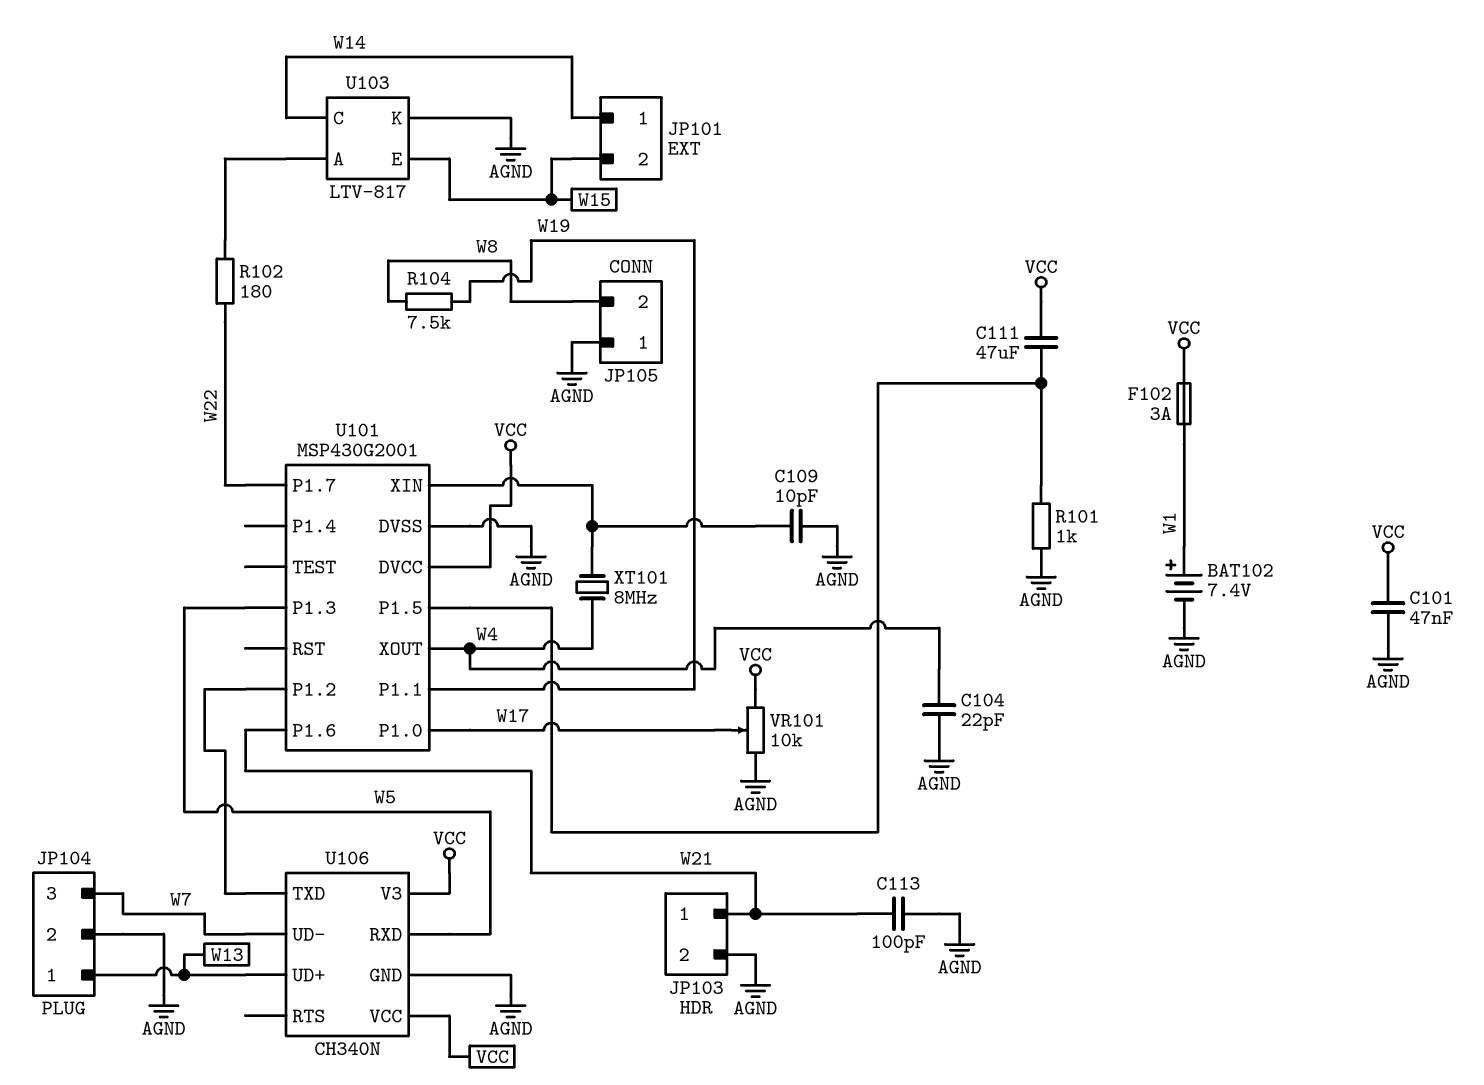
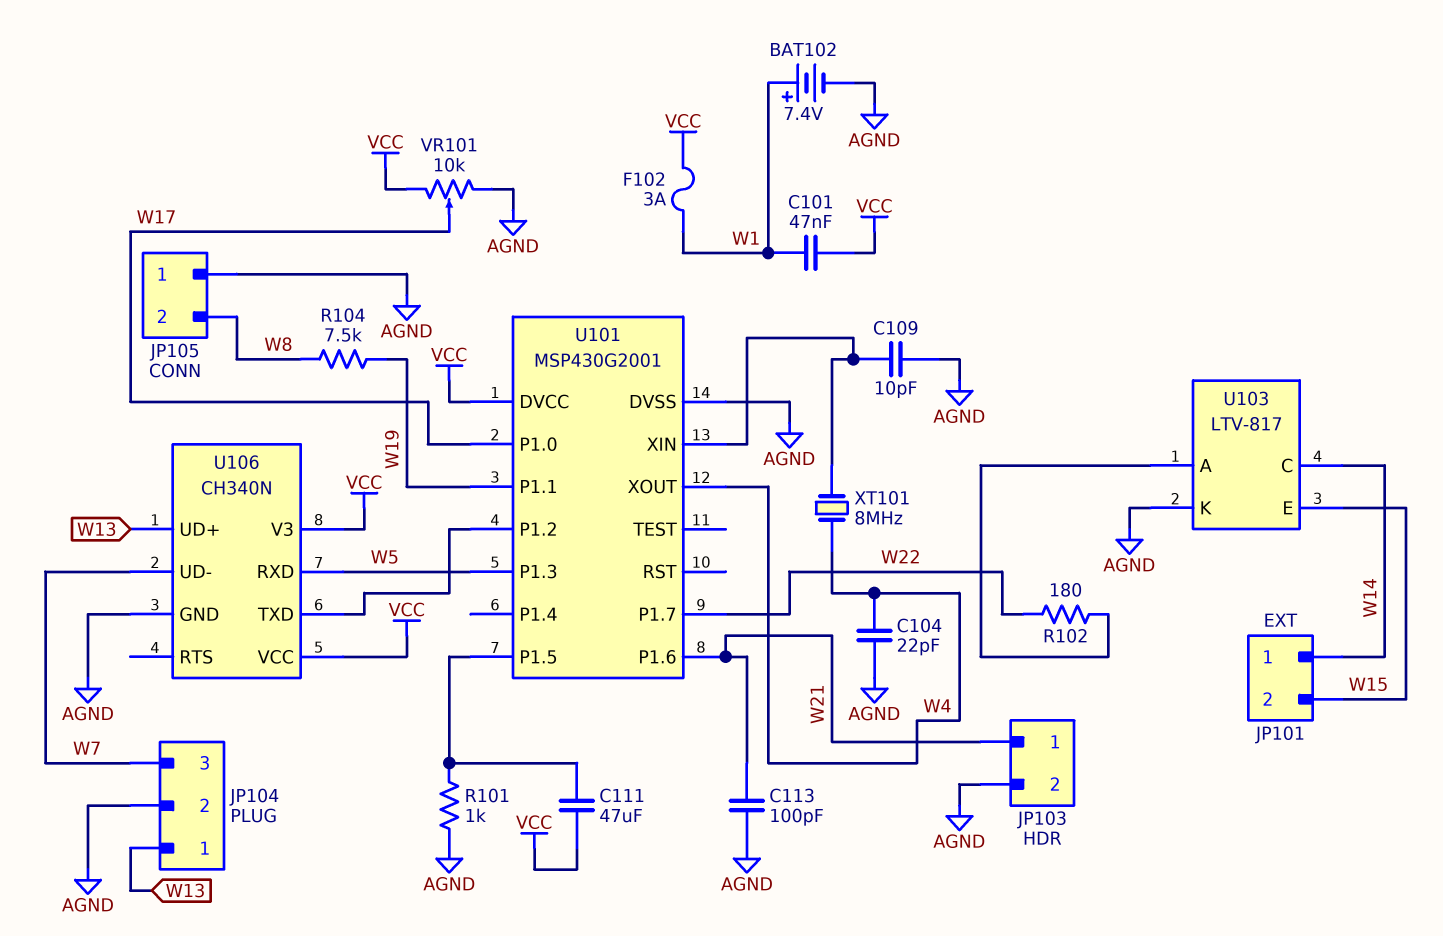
C101: 47nF (AGND, VCC) -> 47nF (VCC, W1)

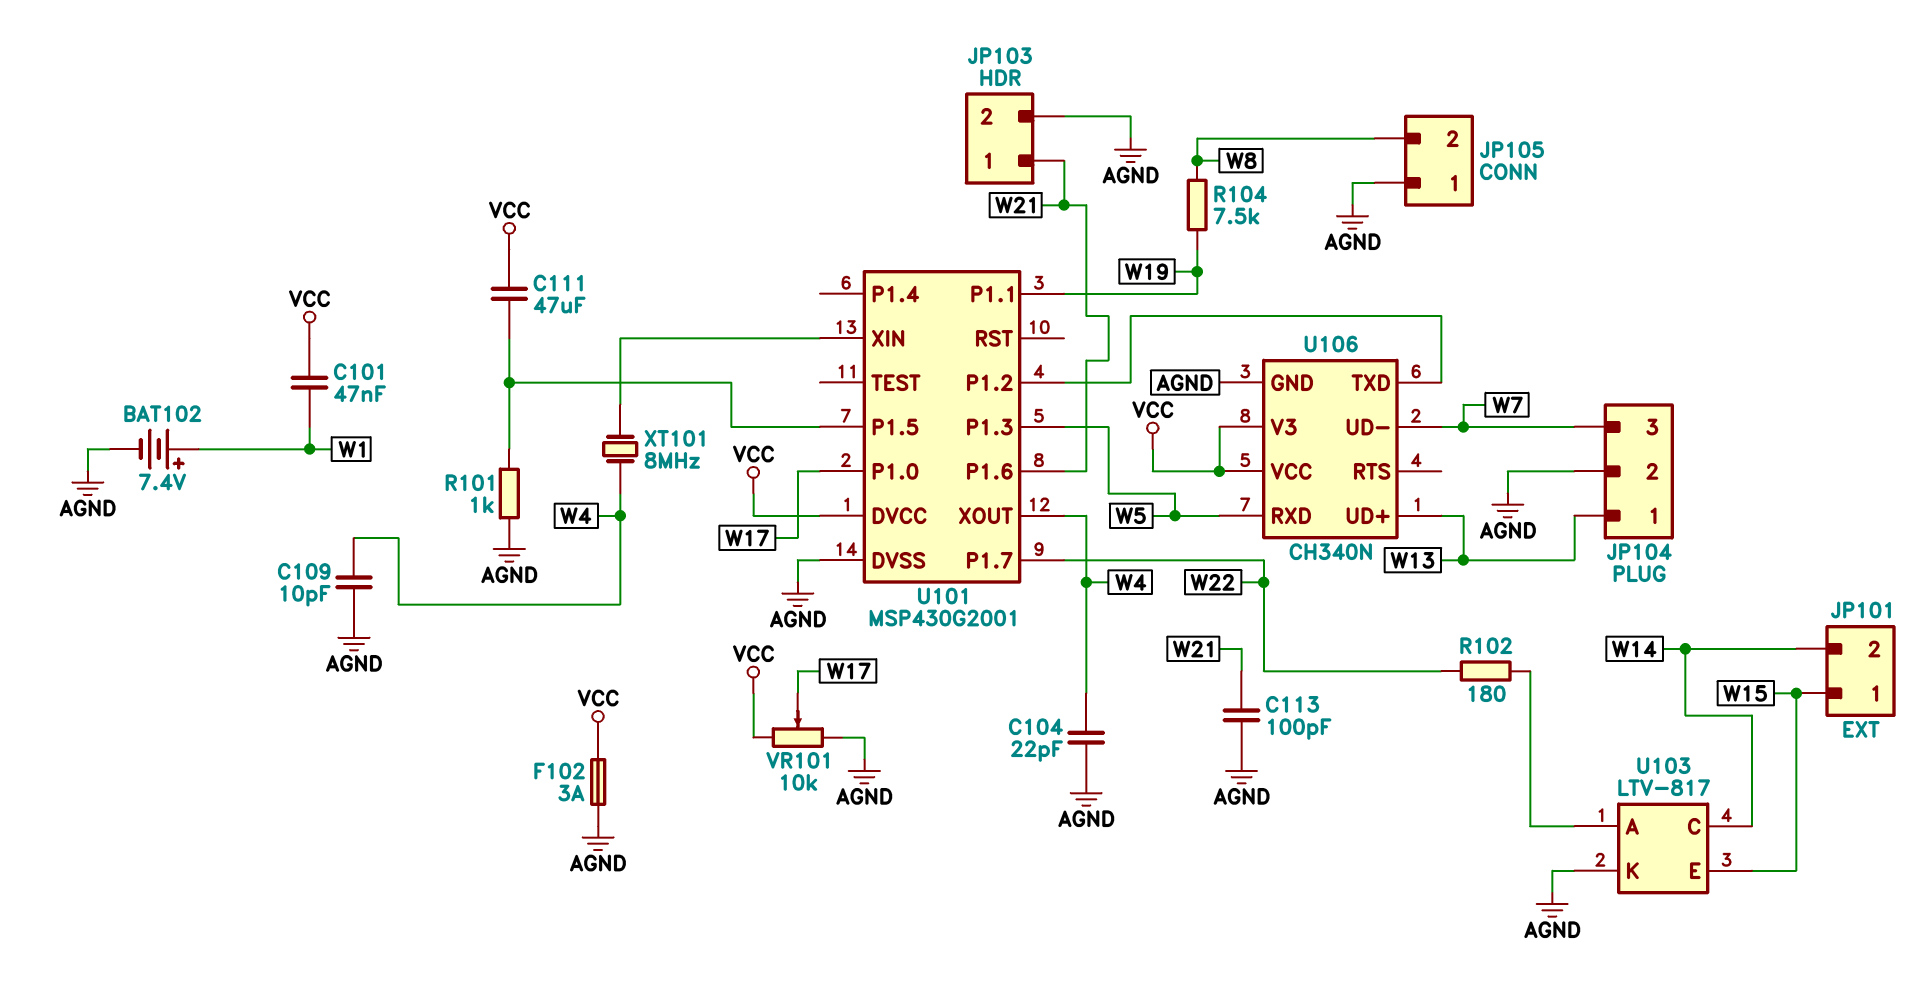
C109: 10pF (AGND, U101/XIN) -> 10pF (AGND, W4)
F102: 3A (VCC, W1) -> 3A (AGND, VCC)
JP101 pin 1: W14 -> W15
JP101 pin 2: W15 -> W14

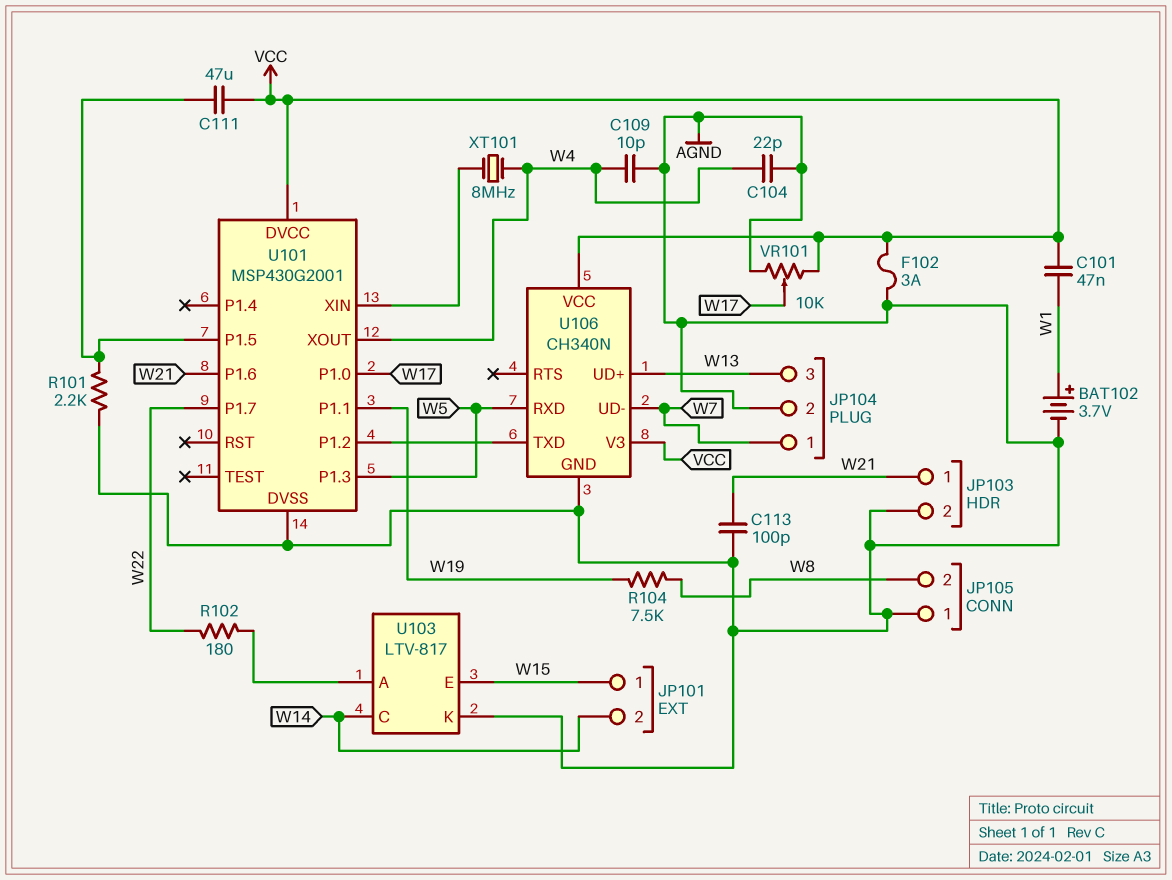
BAT102: 7.4V (plus W1, minus AGND) -> 3.7V (plus W1, minus AGND)
JP104 pin 1: W13 -> W7
JP104 pin 3: W7 -> W13
R101: 1k (AGND, U101/P1.5) -> 2.2k (AGND, U101/P1.5)

